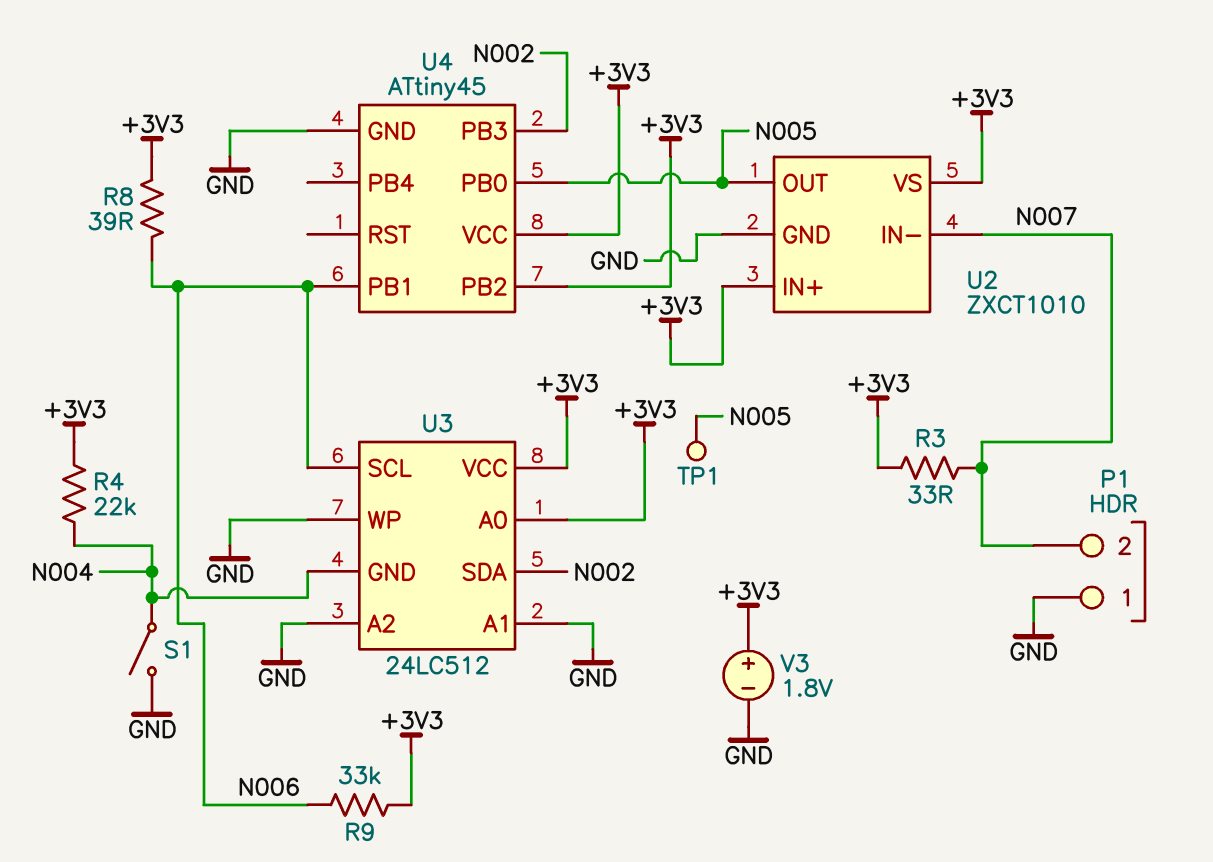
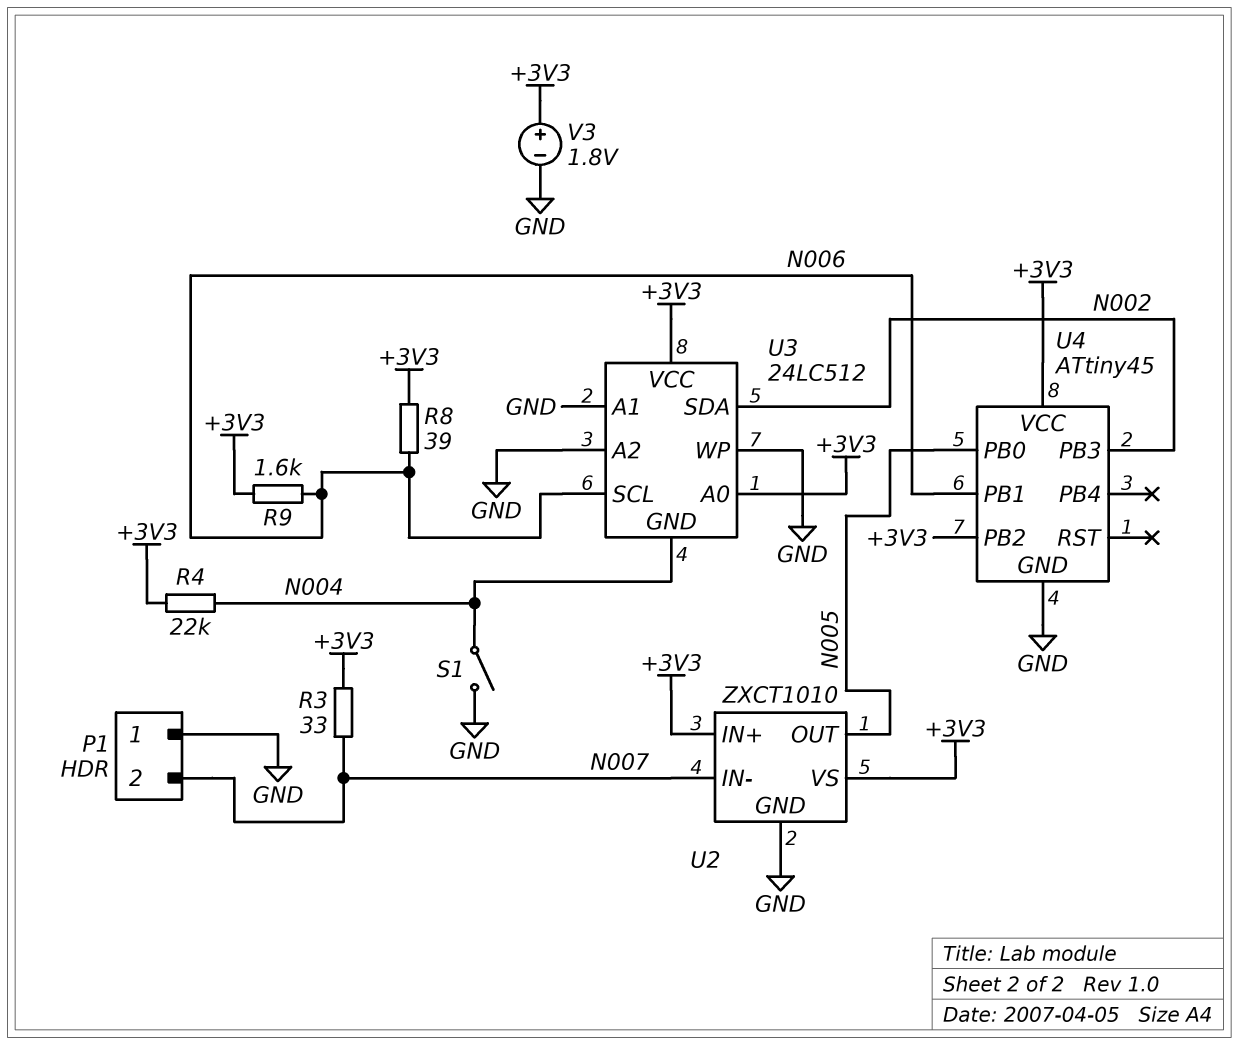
R9: 33k (+3V3, N006) -> 1.6k (+3V3, N006)
TP1: test point (N005) -> none

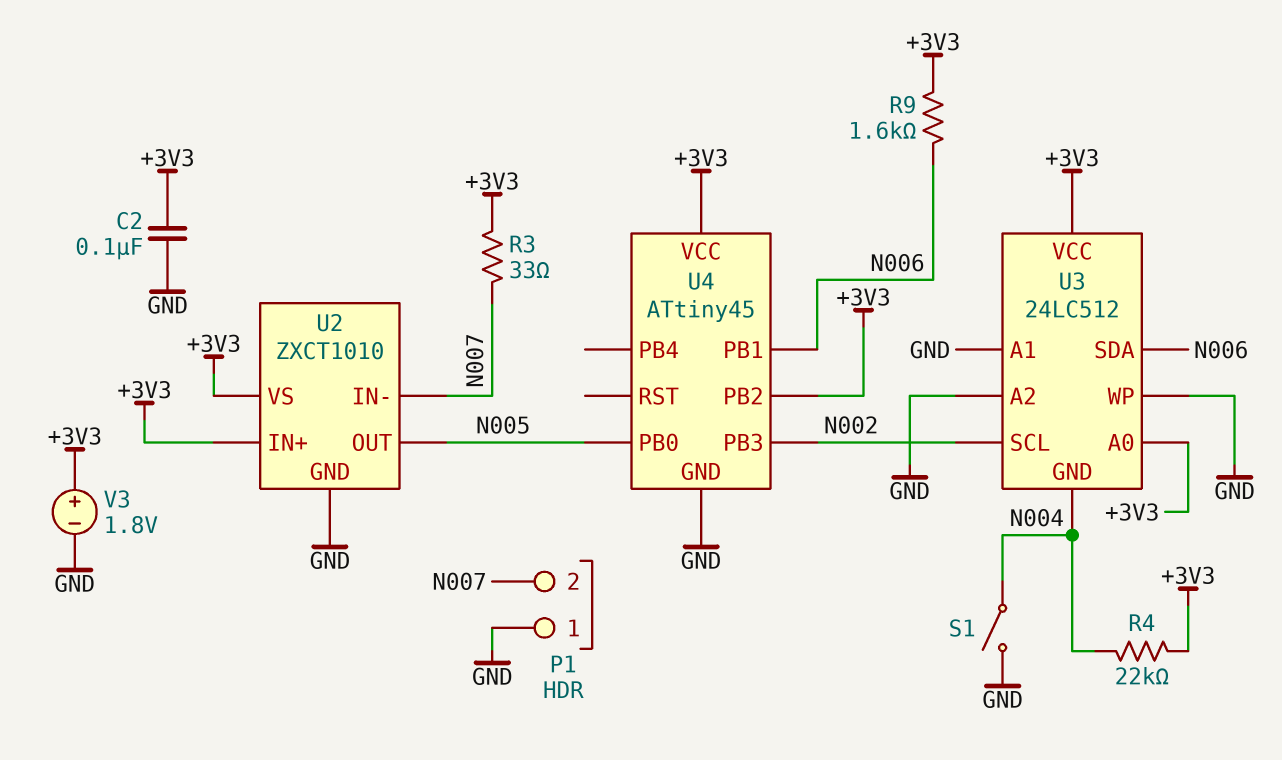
C2: none -> 100nF (+3V3, GND)
R8: 39 (+3V3, N006) -> none
U3 pin SCL: N006 -> N002
U3 pin SDA: N002 -> N006

